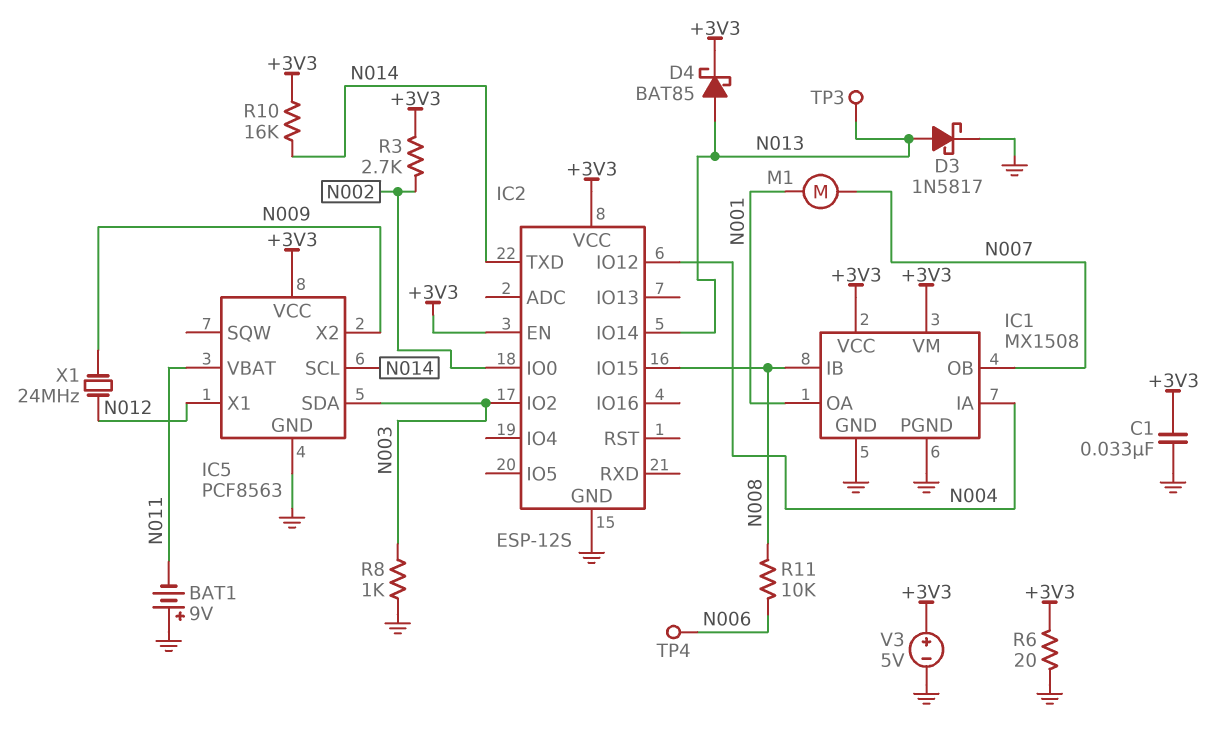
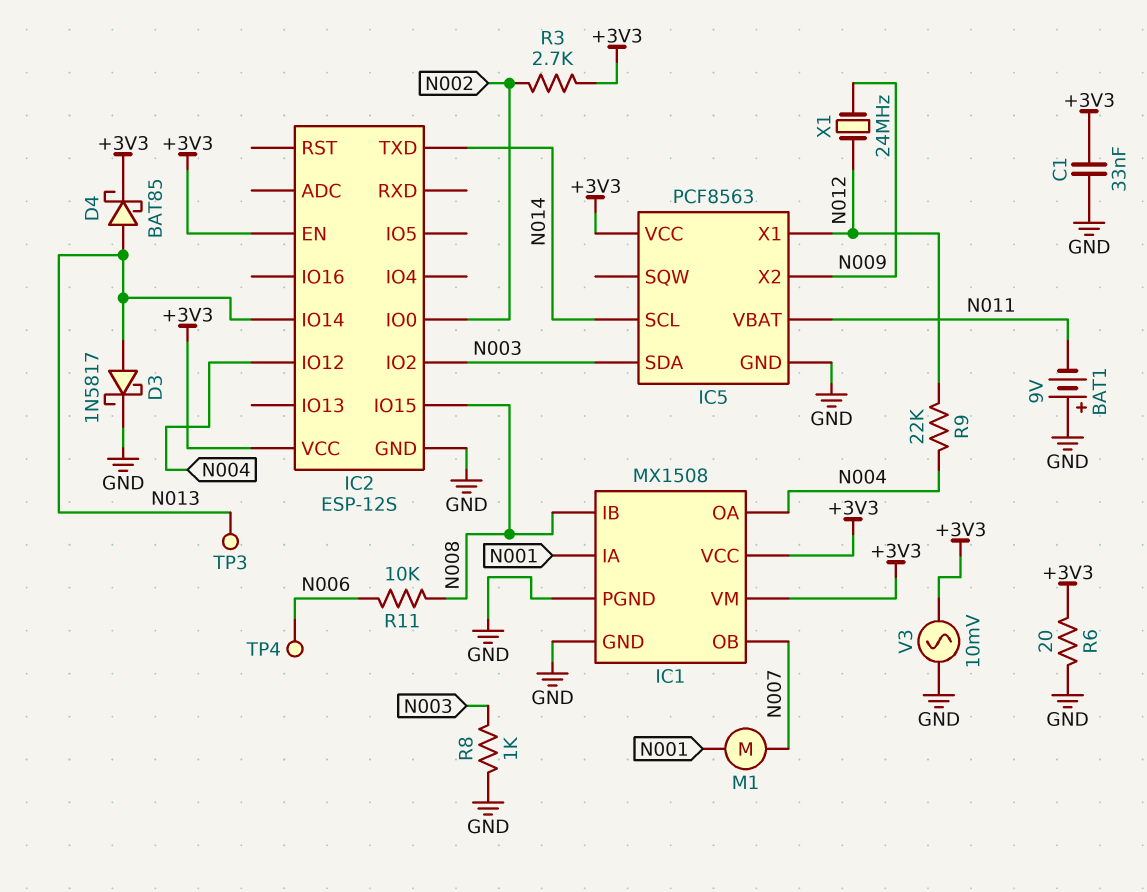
IC1 pin IA: N004 -> N001
IC1 pin OA: N001 -> N004
R9: none -> 22k (N004, N012)
R10: 16k (+3V3, N014) -> none
V3: 5V (plus +3V3, minus GND) -> AC 10mV (+3V3, GND)

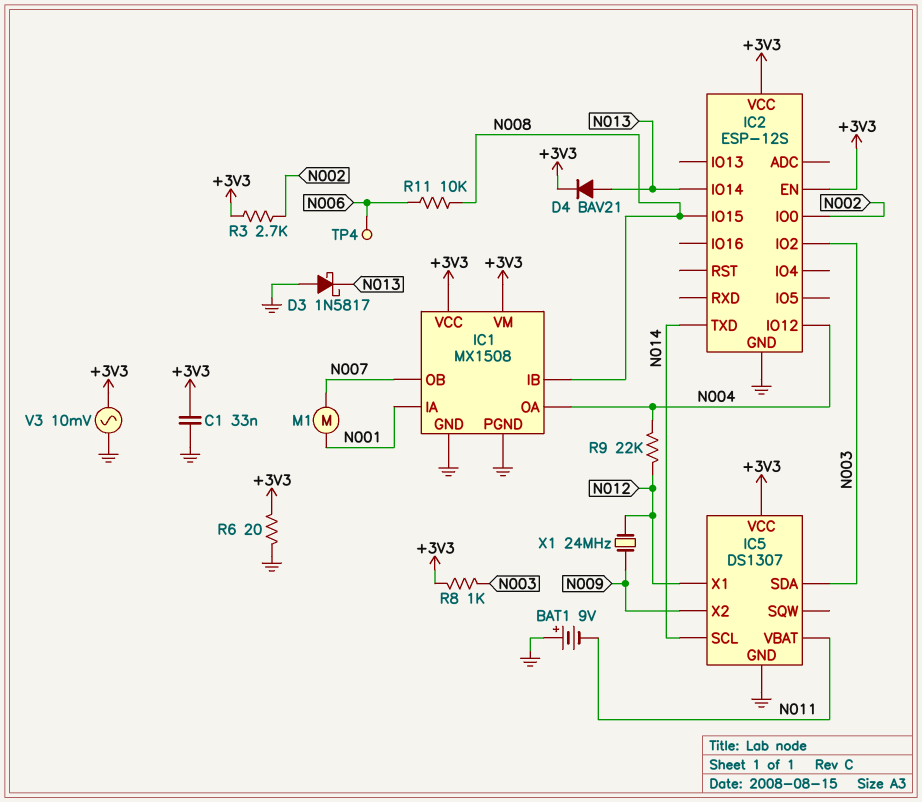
D3: schottky 1N5817 (A N013, K GND) -> schottky 1N5817 (A GND, K N013)
D4: schottky BAT85 (A N013, K +3V3) -> diode BAV21 (A N013, K +3V3)
IC5: PCF8563 -> DS1307
R8: 1k (GND, N003) -> 1k (+3V3, N003)
TP3: test point (N013) -> none

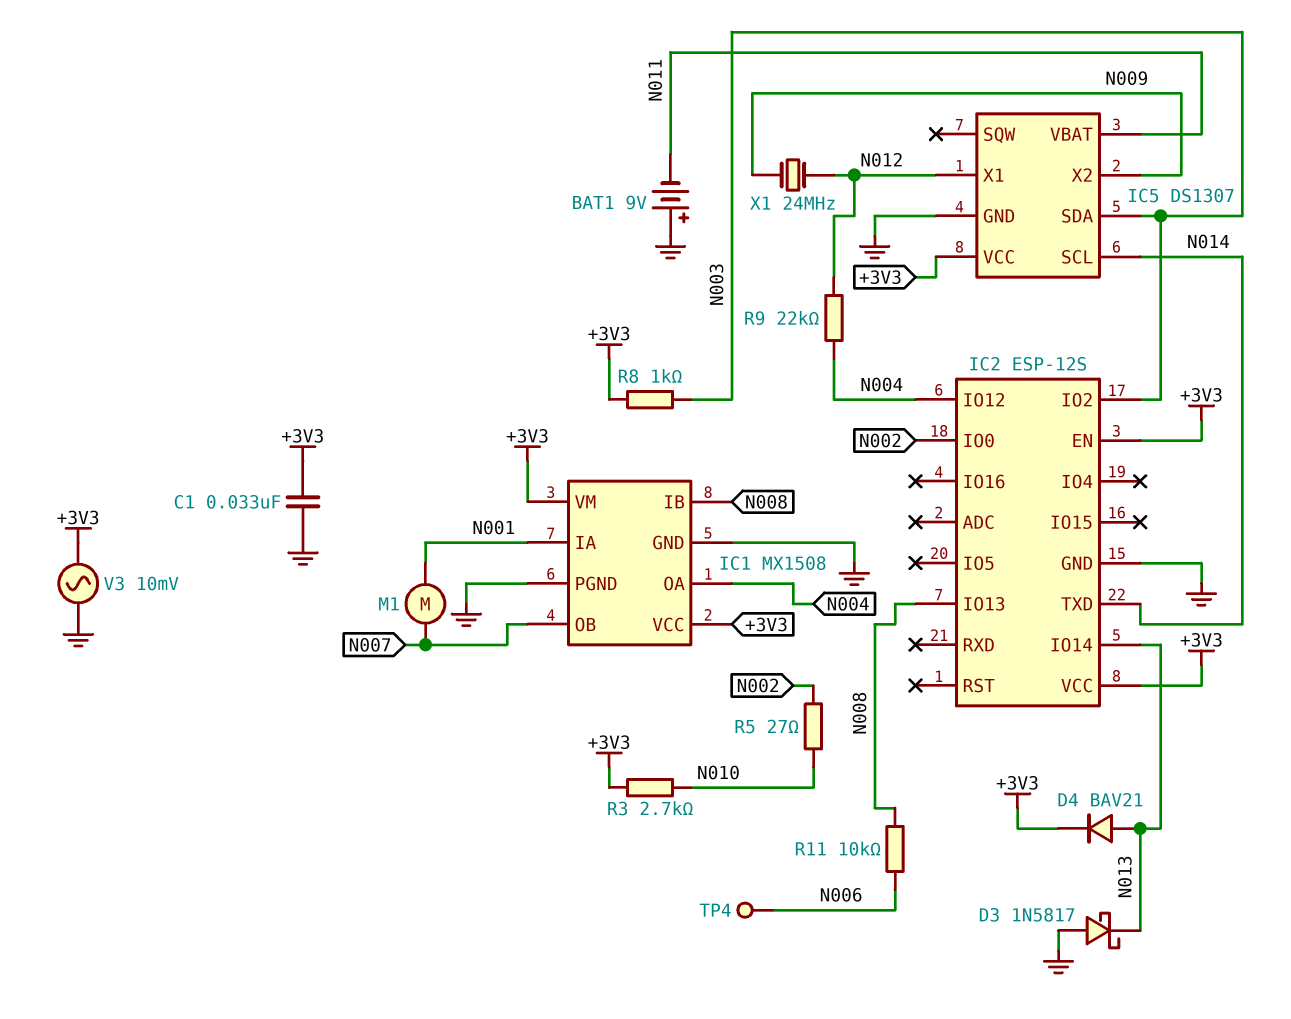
IC2 pin IO13: none -> N008
IC2 pin IO15: N008 -> none
R3: 2.7k (+3V3, N002) -> 2.7k (+3V3, N010)
R5: none -> 27 (N002, N010)
R6: 20 (+3V3, GND) -> none

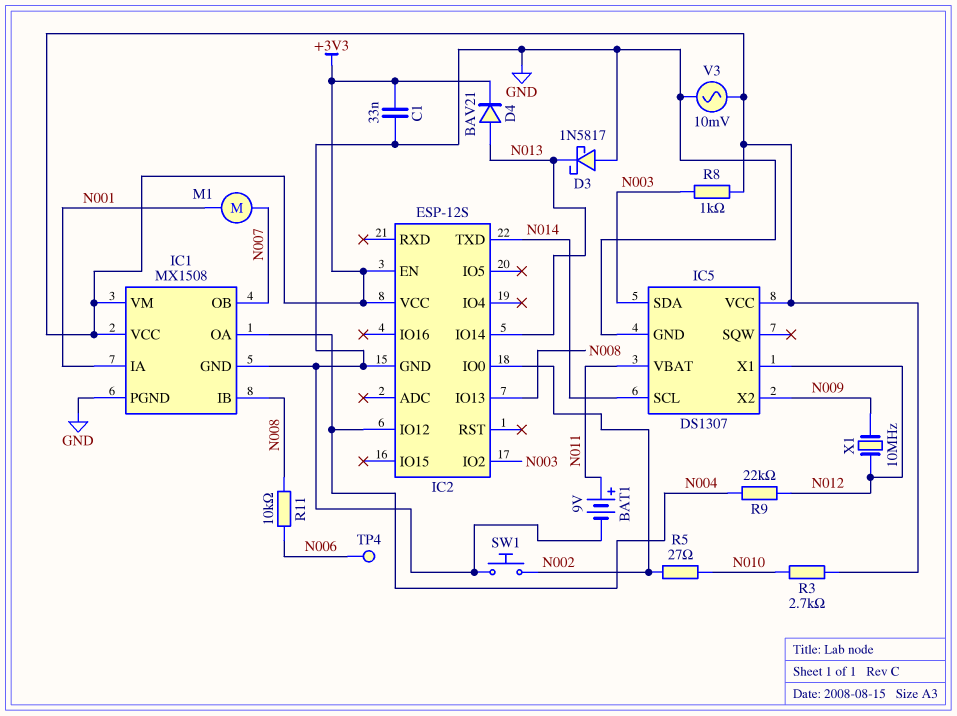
BAT1: 9V (plus GND, minus N011) -> 9V (plus N011, minus GND)
SW1: none -> button (GND, N002)
X1: 24MHz (N009, N012) -> 10MHz (N009, N012)

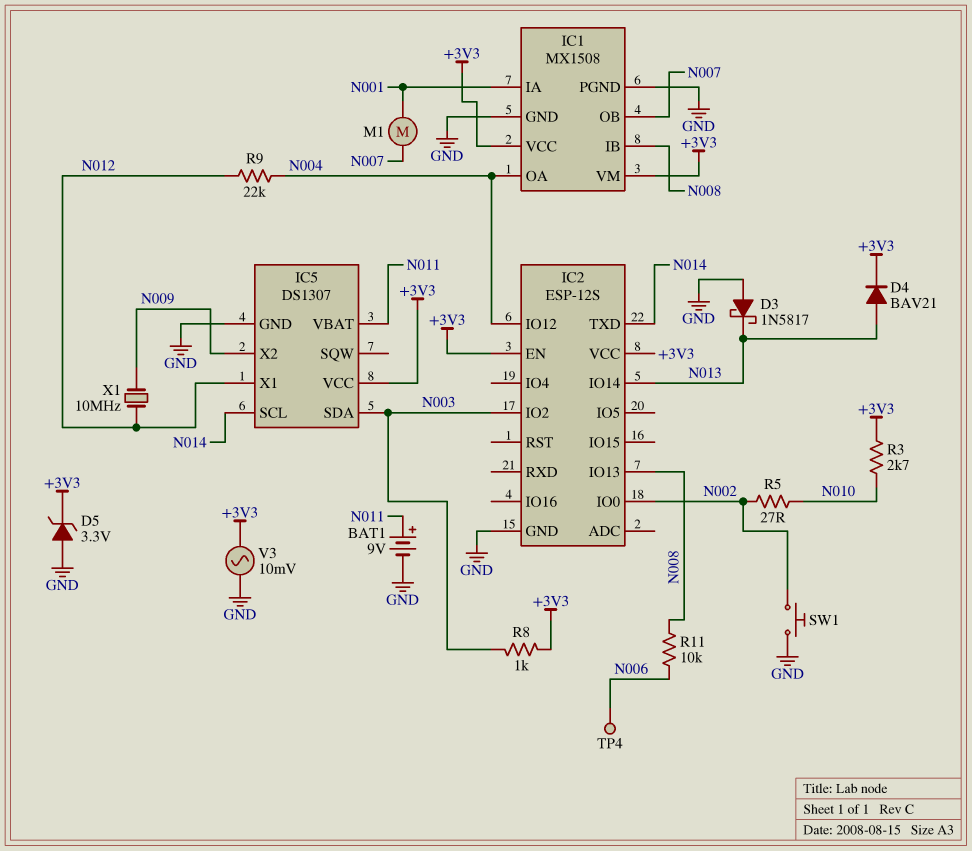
C1: 33nF (+3V3, GND) -> none
D5: none -> zener 3.3V (A GND, K +3V3)

